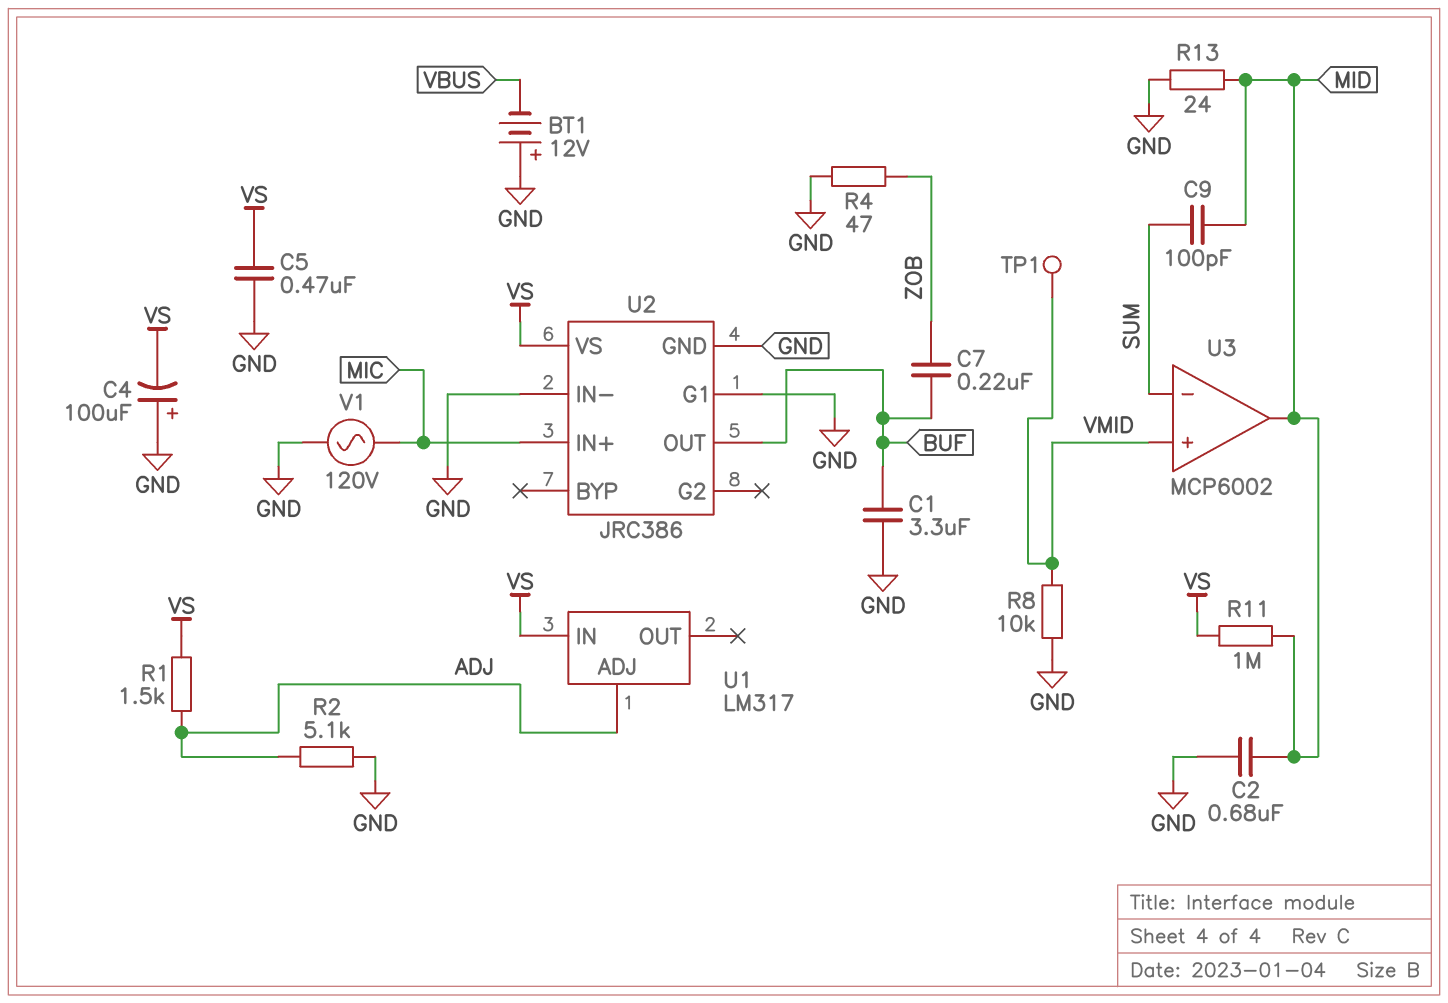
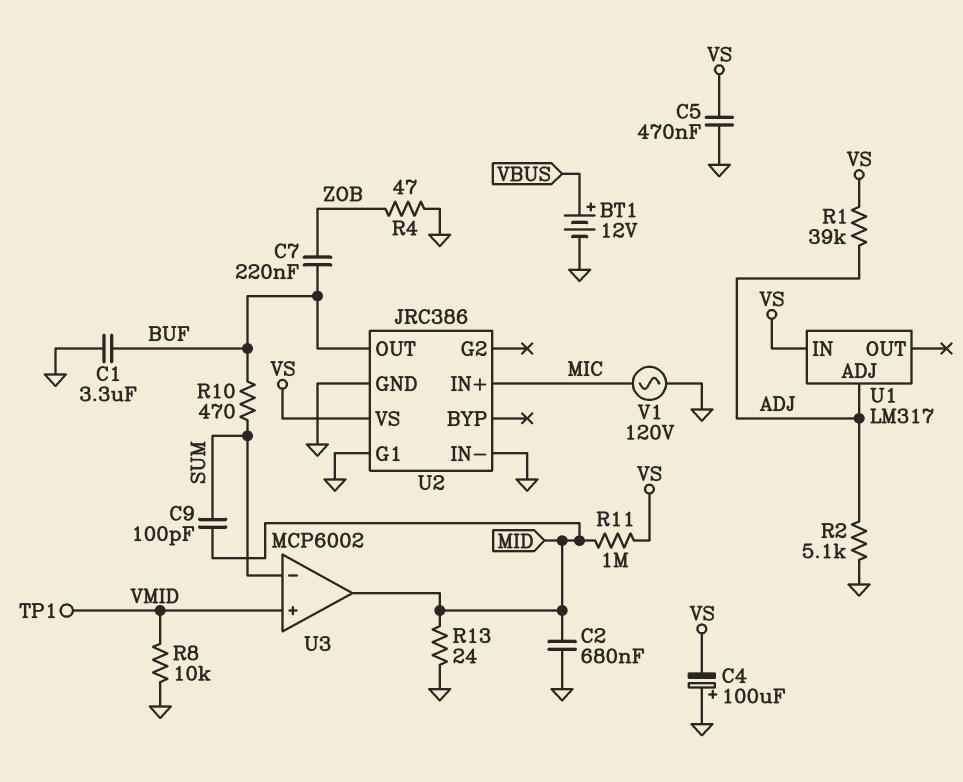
BT1: 12V (plus GND, minus VBUS) -> 12V (plus VBUS, minus GND)
R1: 1.5k (ADJ, VS) -> 39k (ADJ, VS)
R10: none -> 470 (BUF, SUM)

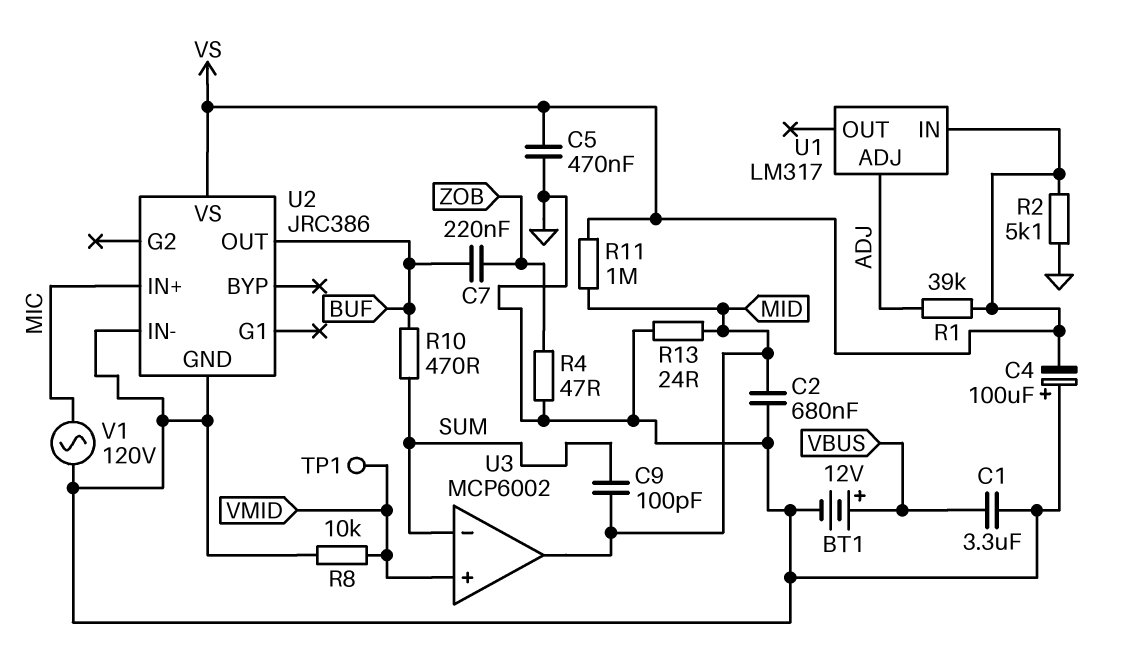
C1: 3.3uF (BUF, GND) -> 3.3uF (GND, VBUS)
R2: 5.1k (ADJ, GND) -> 5.1k (GND, VS)
U2 pin G1: GND -> none

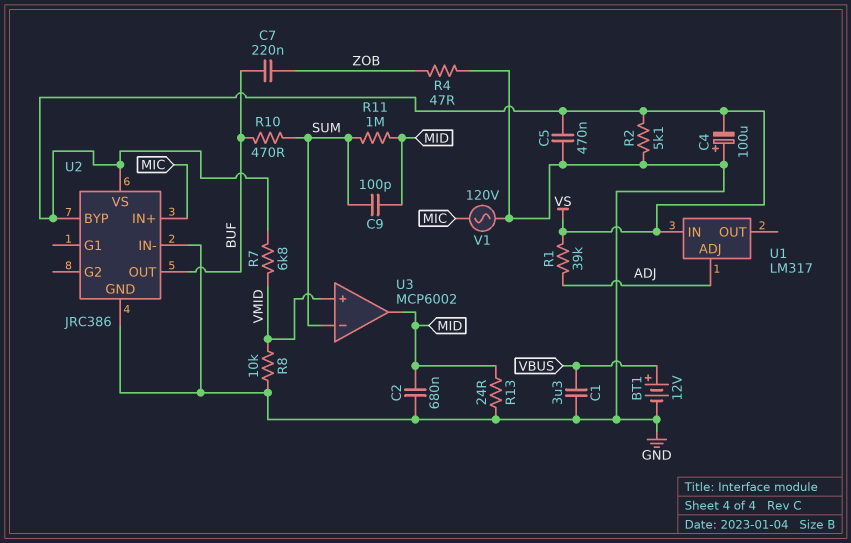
R7: none -> 6.8k (VMID, VS)
R11: 1M (MID, VS) -> 1M (MID, SUM)
TP1: test point (VMID) -> none
U2 pin BYP: none -> VS

